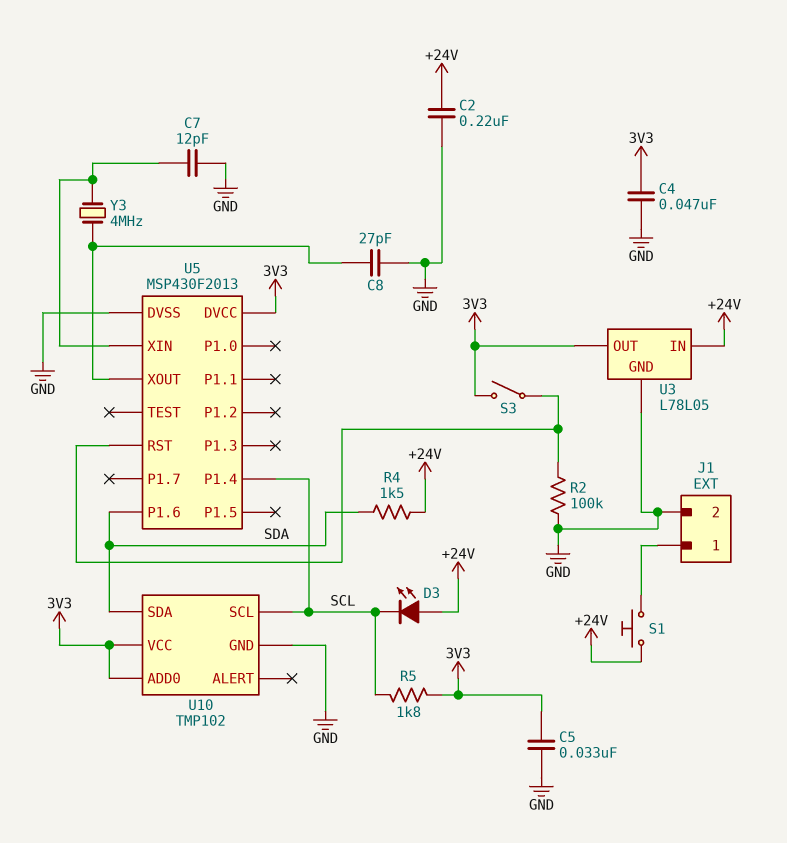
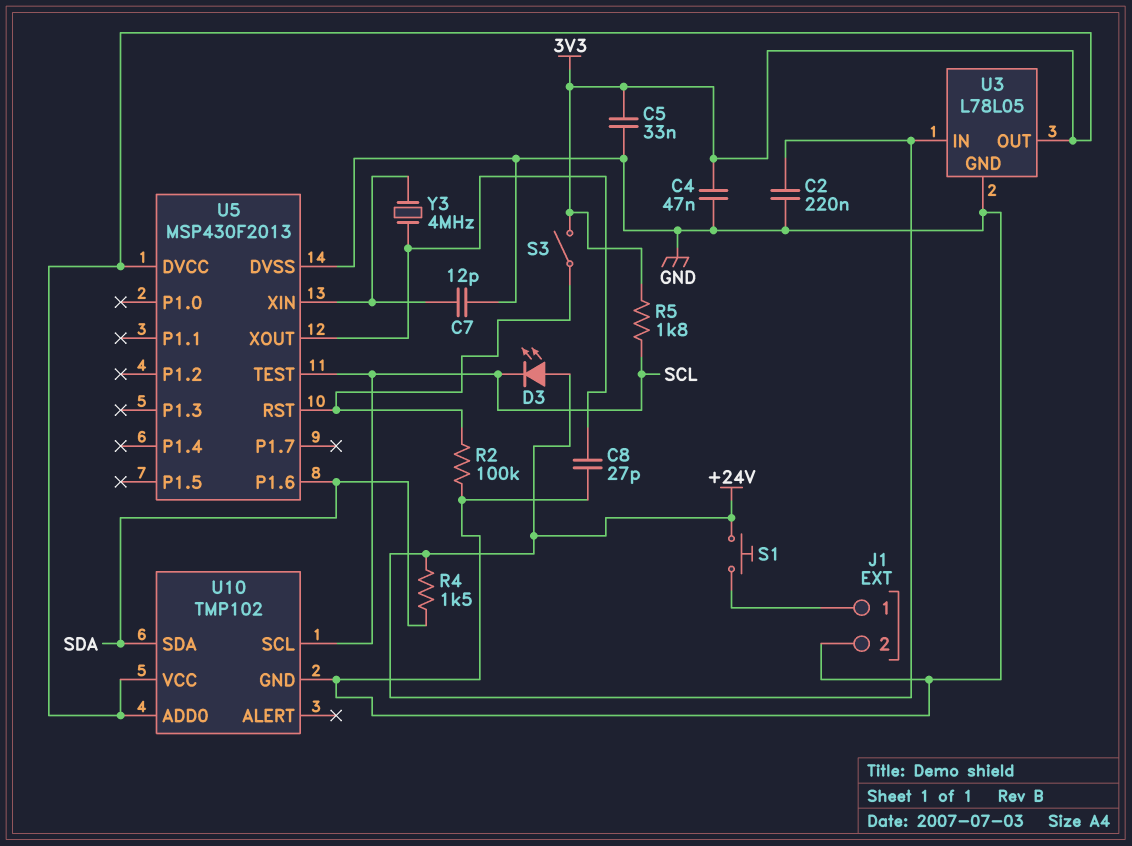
U5 pin P1.4: SCL -> none
U5 pin TEST: none -> SCL

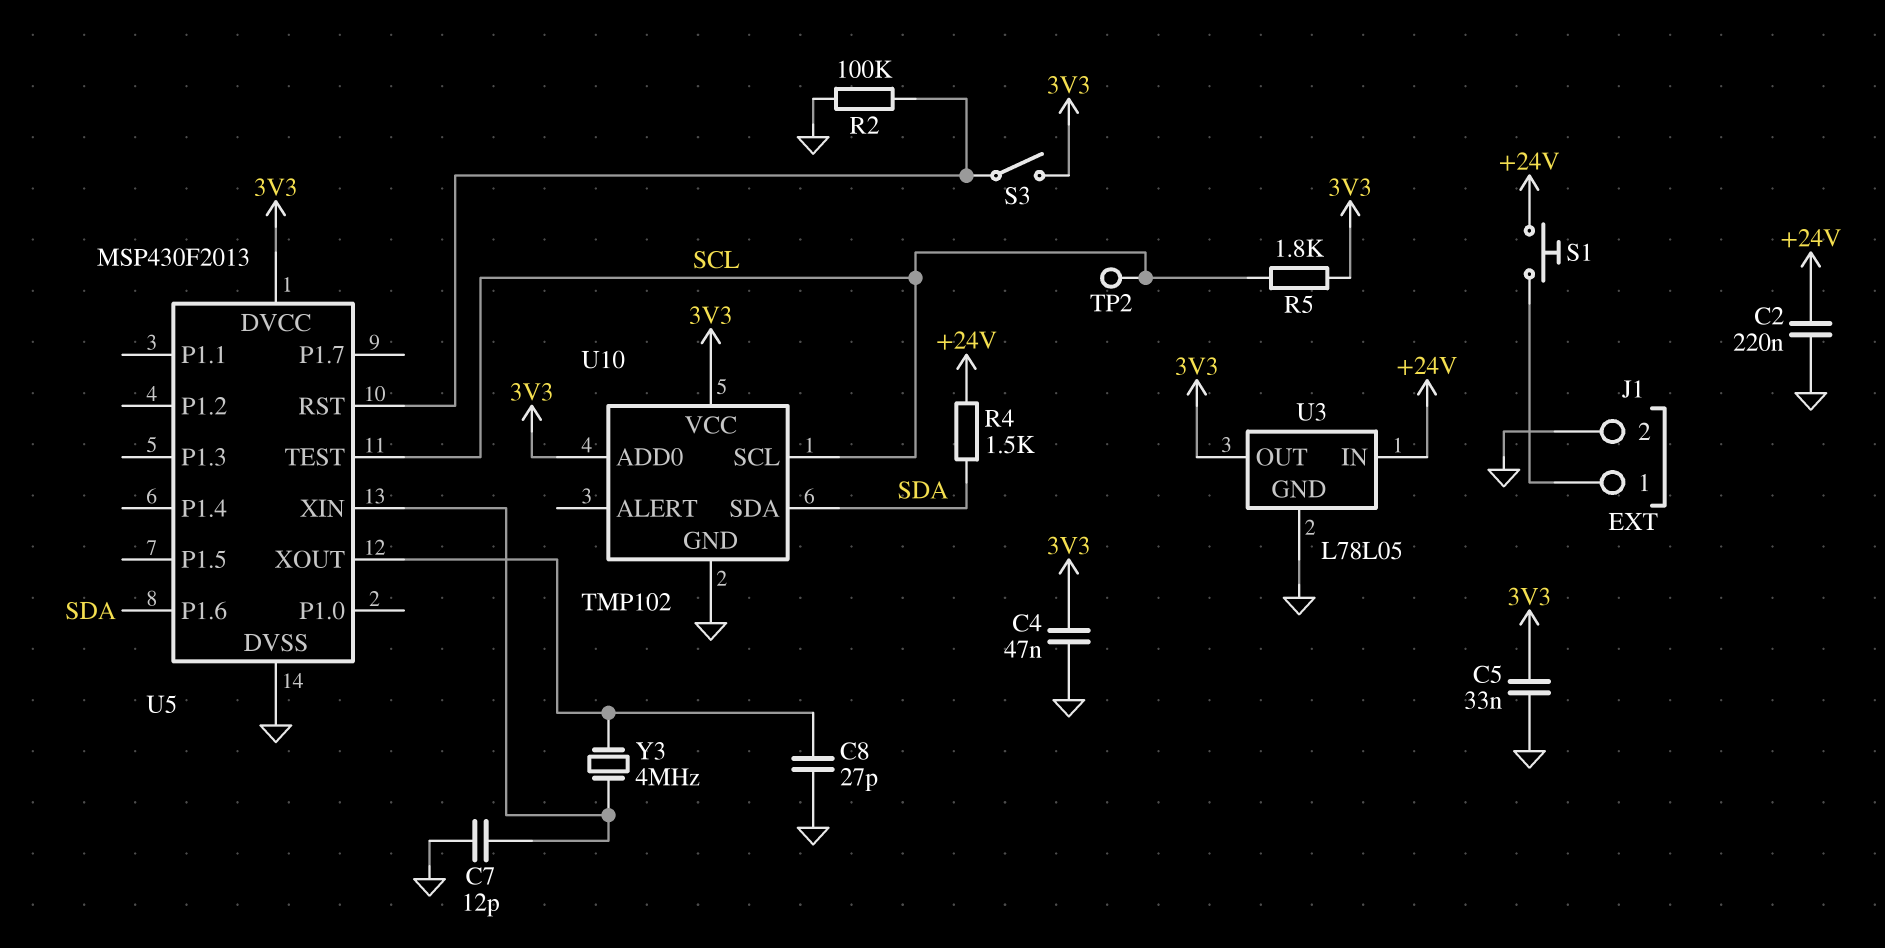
D3: LED (A +24V, K SCL) -> none
TP2: none -> test point (SCL)

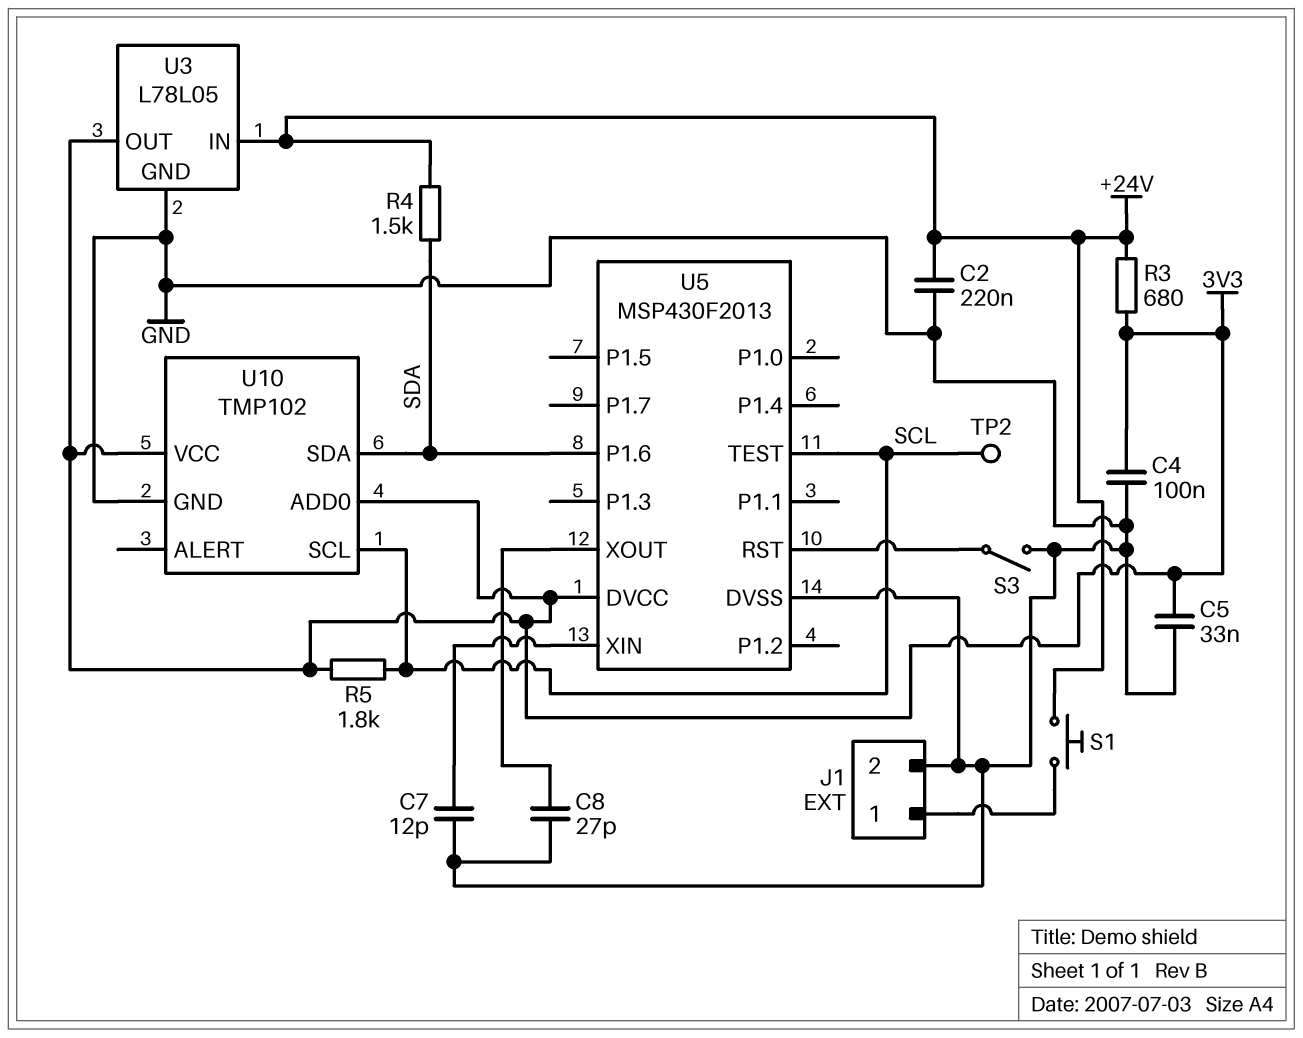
C4: 47nF (3V3, GND) -> 100nF (3V3, GND)
R2: 100k (GND, U5/RST) -> none
R3: none -> 680 (+24V, 3V3)
S3: switch (3V3, U5/RST) -> switch (GND, U5/RST)
Y3: 4MHz (U5/XIN, U5/XOUT) -> none

